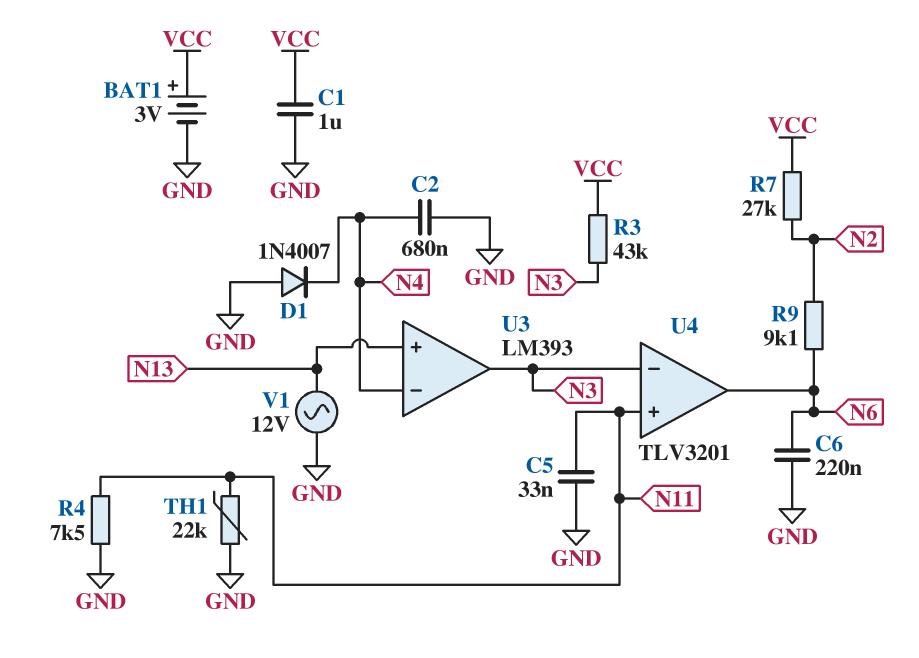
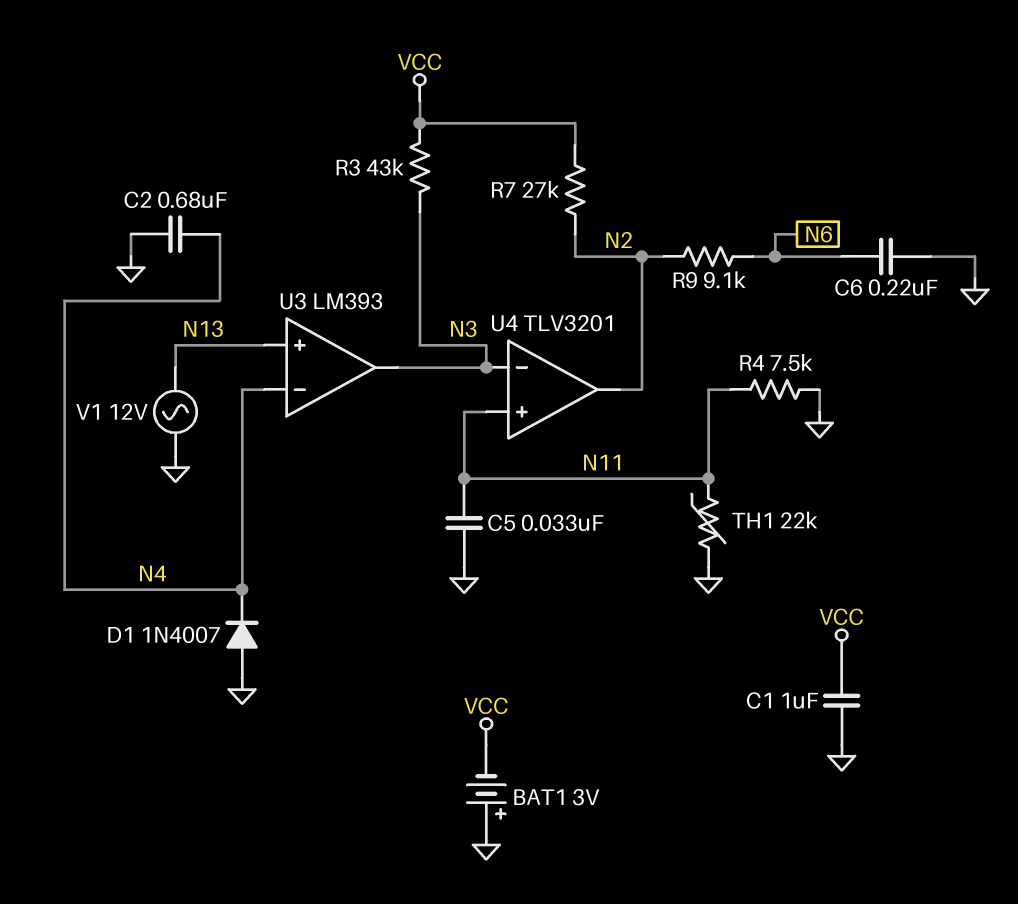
BAT1: 3V (plus VCC, minus GND) -> 3V (plus GND, minus VCC)
U4 pin out: N6 -> N2

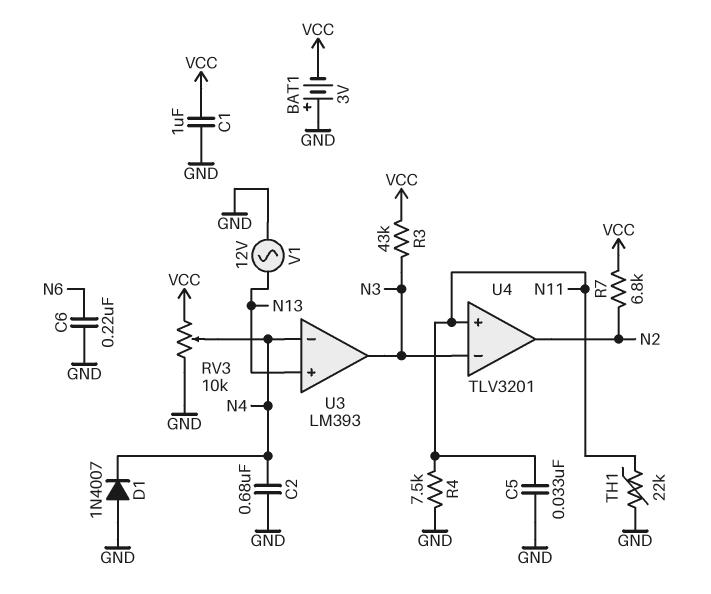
R7: 27k (N2, VCC) -> 6.8k (N2, VCC)
R9: 9.1k (N2, N6) -> none
RV3: none -> 10k (GND, VCC, wiper N4)

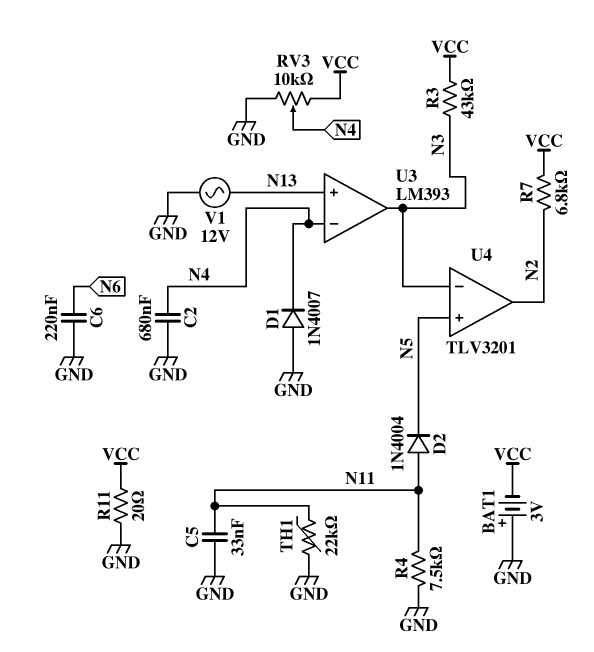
C1: 1uF (GND, VCC) -> none
D2: none -> diode 1N4004 (A N11, K N5)
R11: none -> 20 (GND, VCC)
U4 pin in+: N11 -> N5

